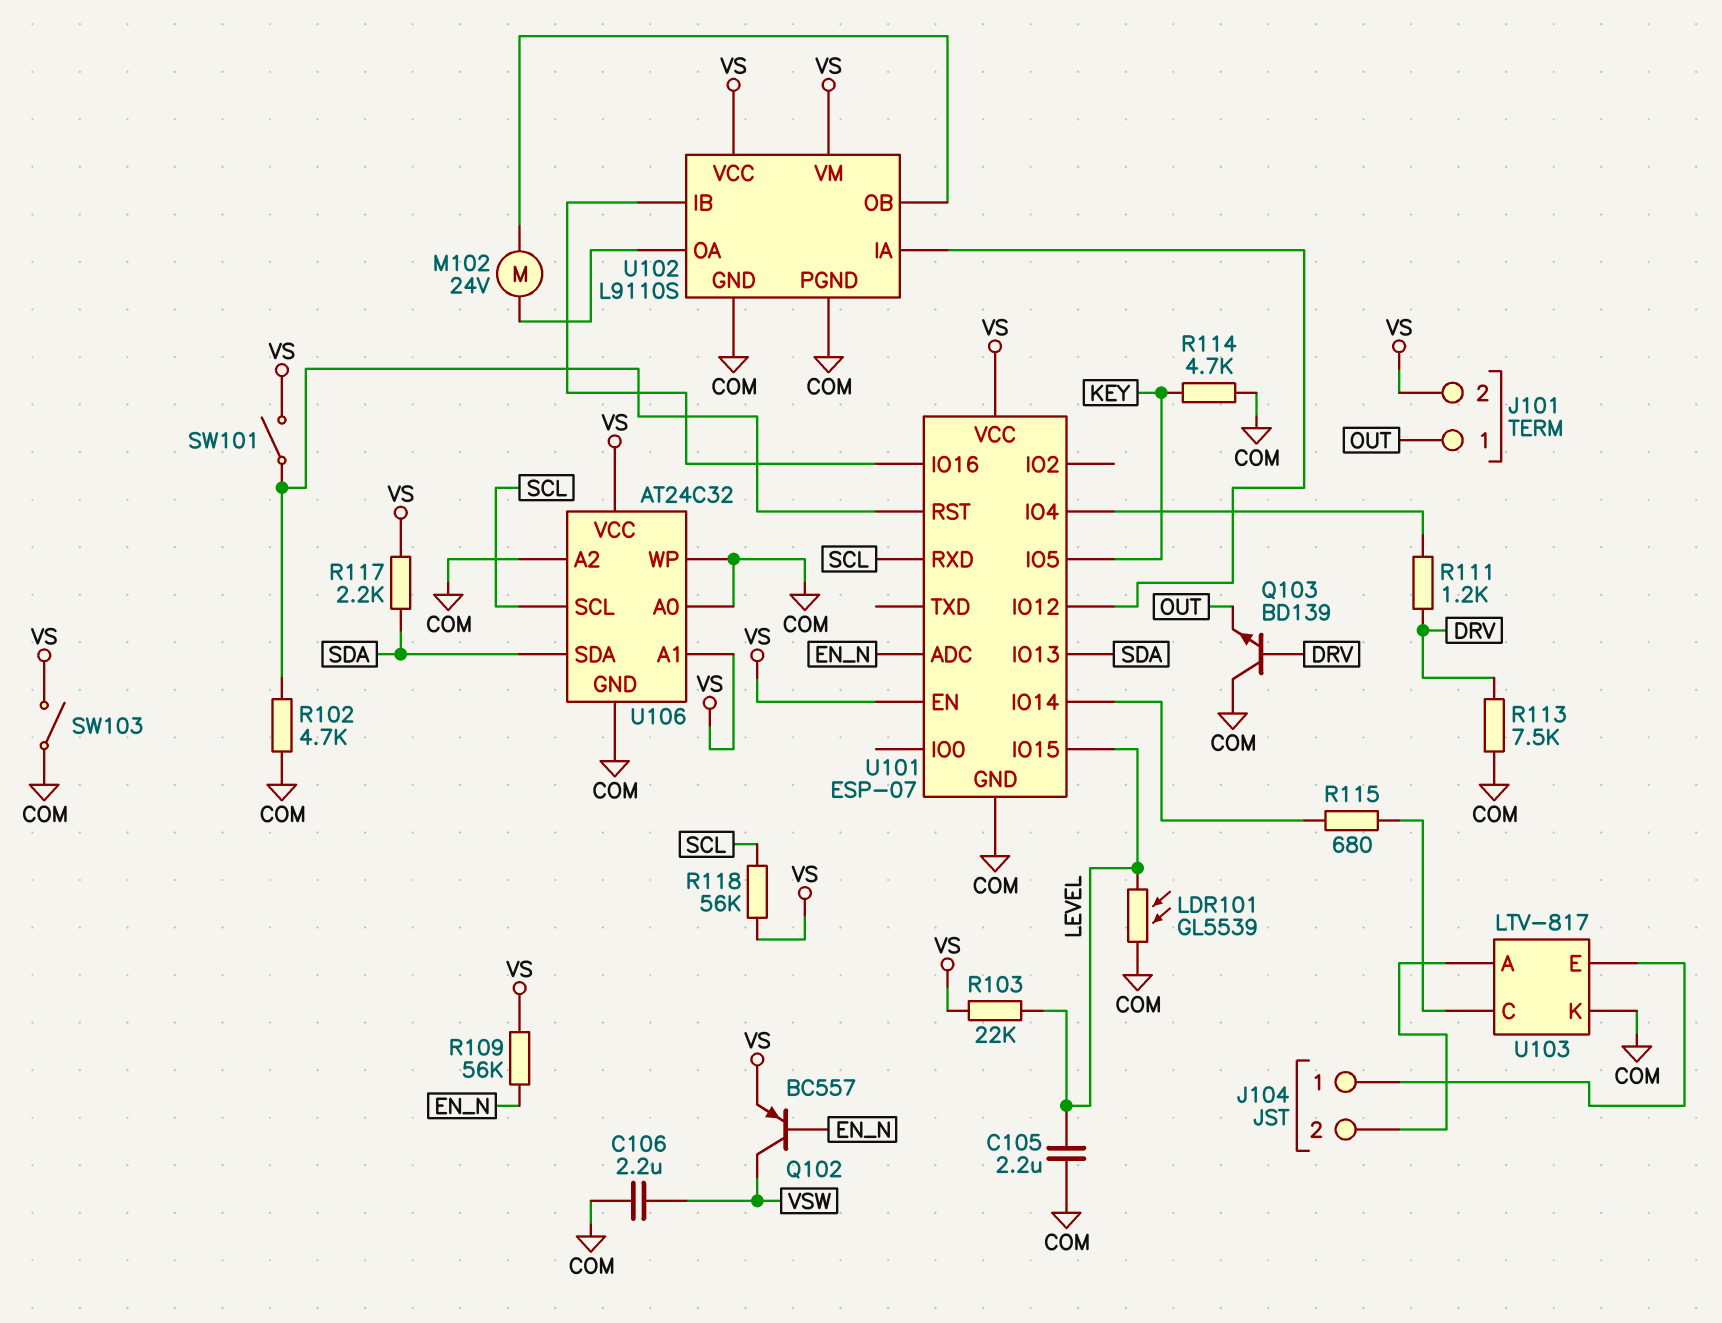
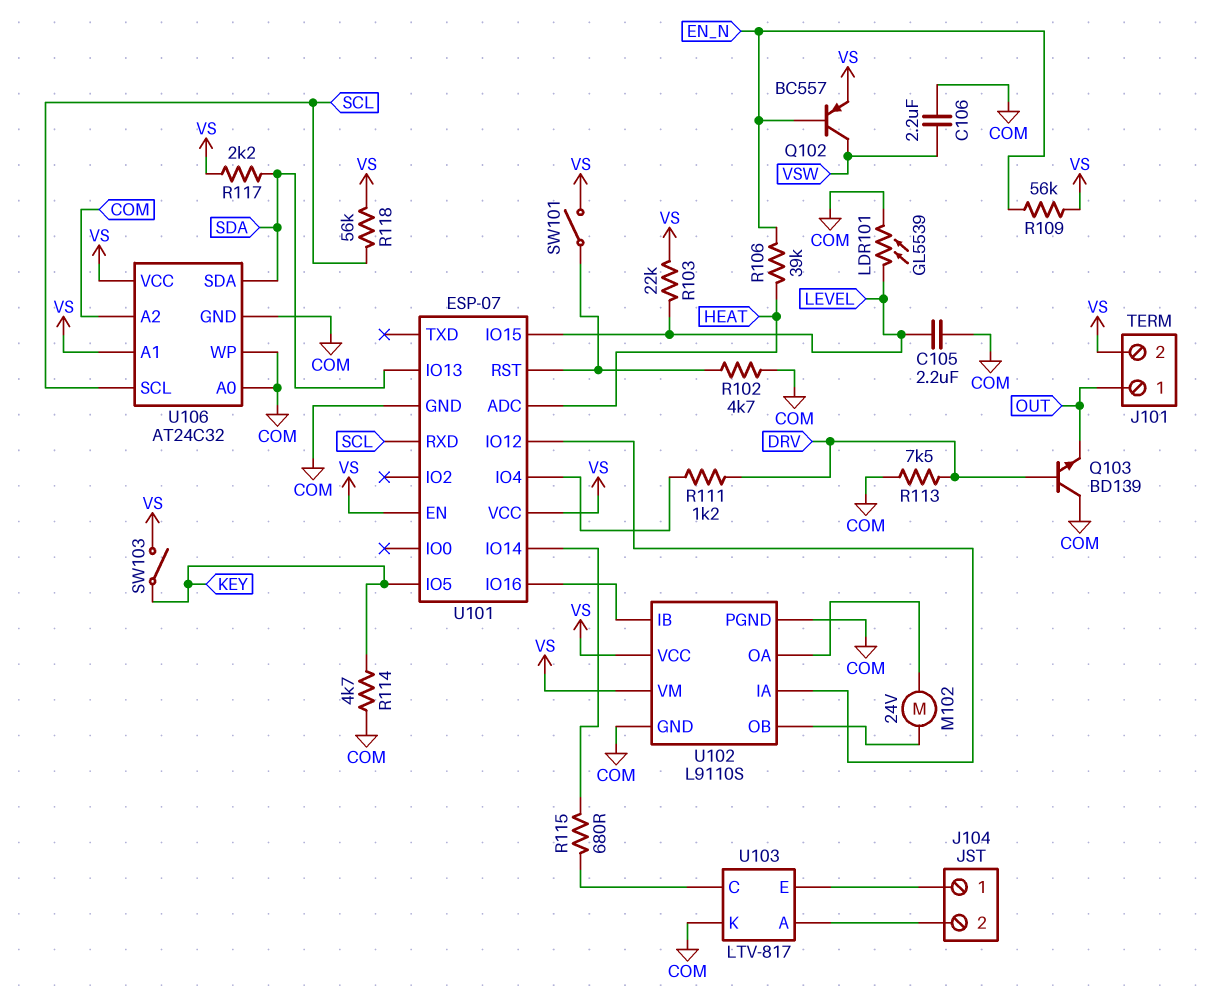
R106: none -> 39k (EN_N, HEAT)
SW103: switch (COM, VS) -> switch (KEY, VS)
U101 pin ADC: EN_N -> HEAT

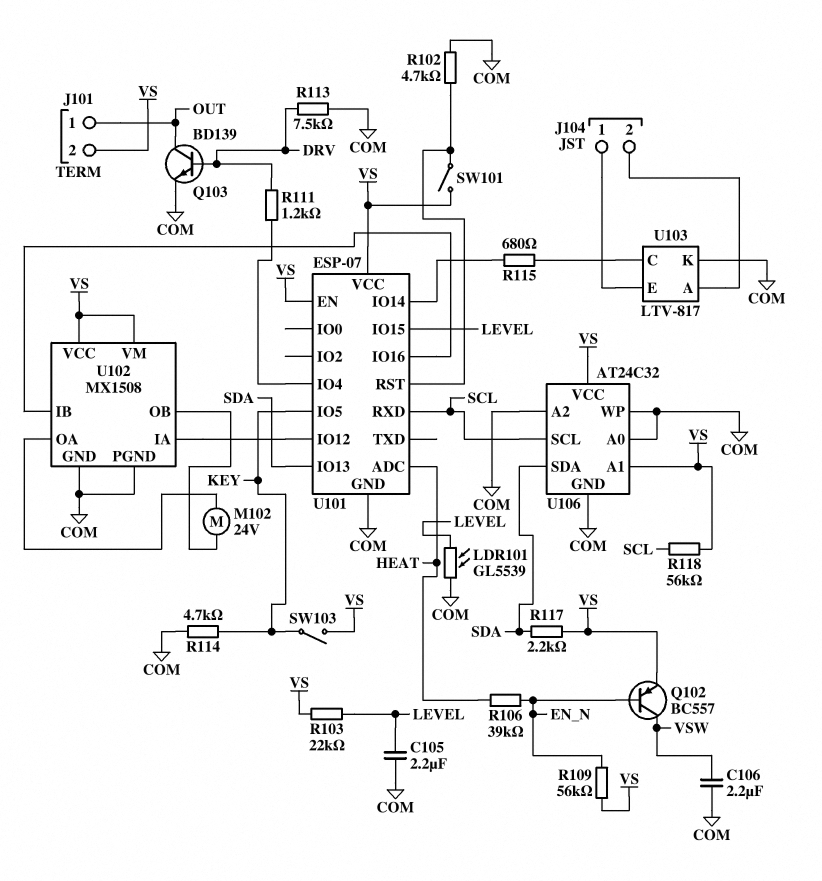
Q103: NPN BD139 (B DRV, C COM, E OUT) -> NPN BD139 (B DRV, C OUT, E COM)
U102: L9110S -> MX1508

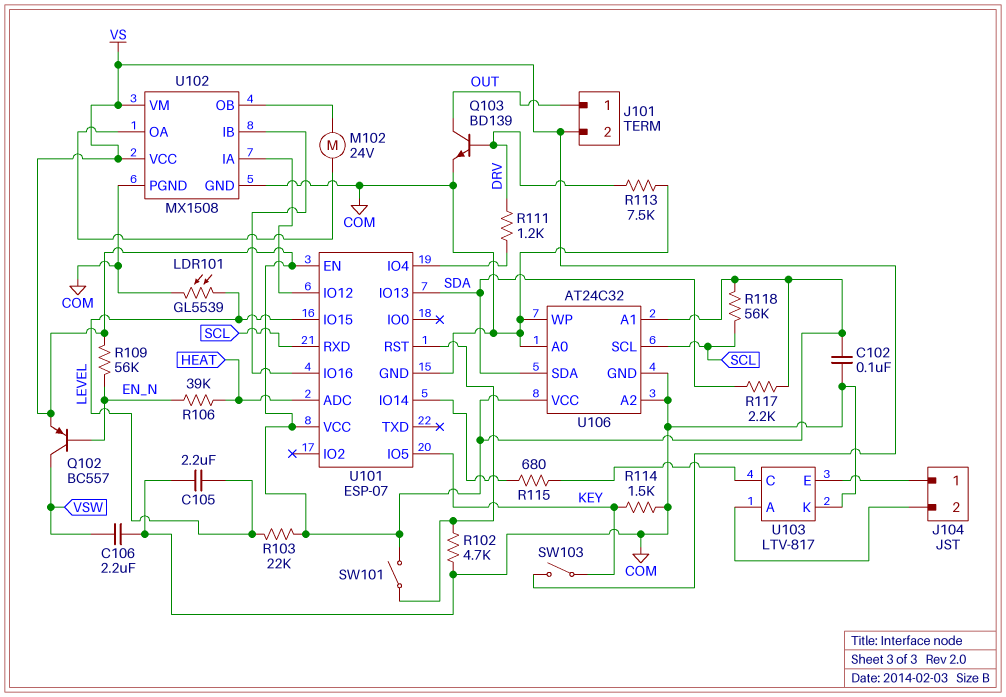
C102: none -> 100nF (COM, VS)
R114: 4.7k (COM, KEY) -> 1.5k (COM, KEY)

